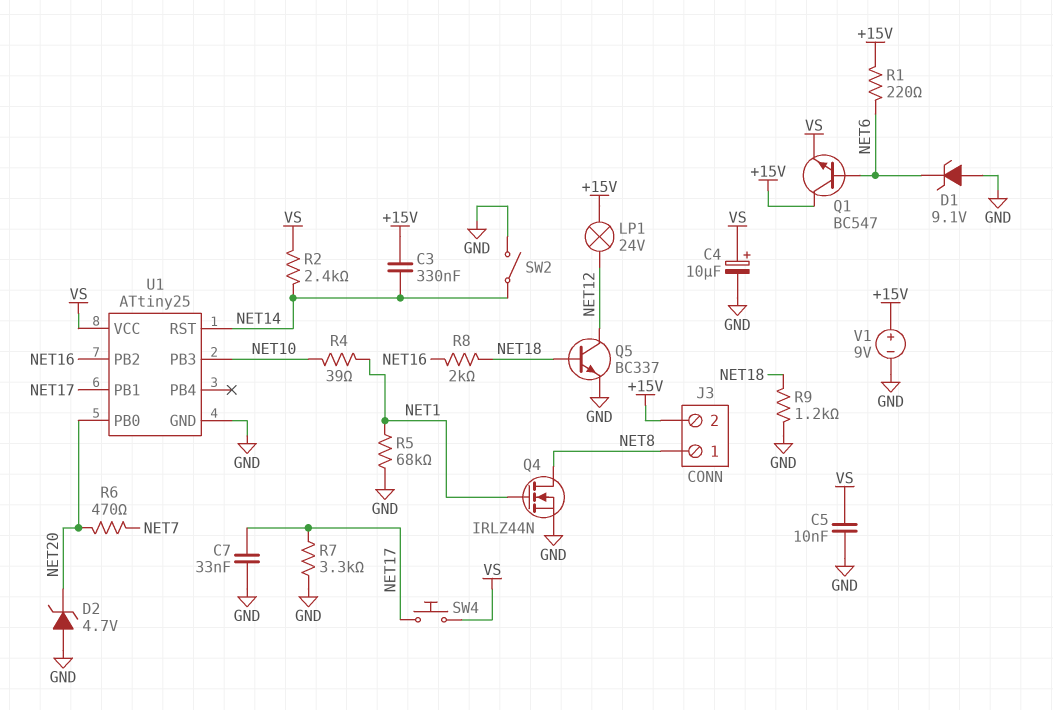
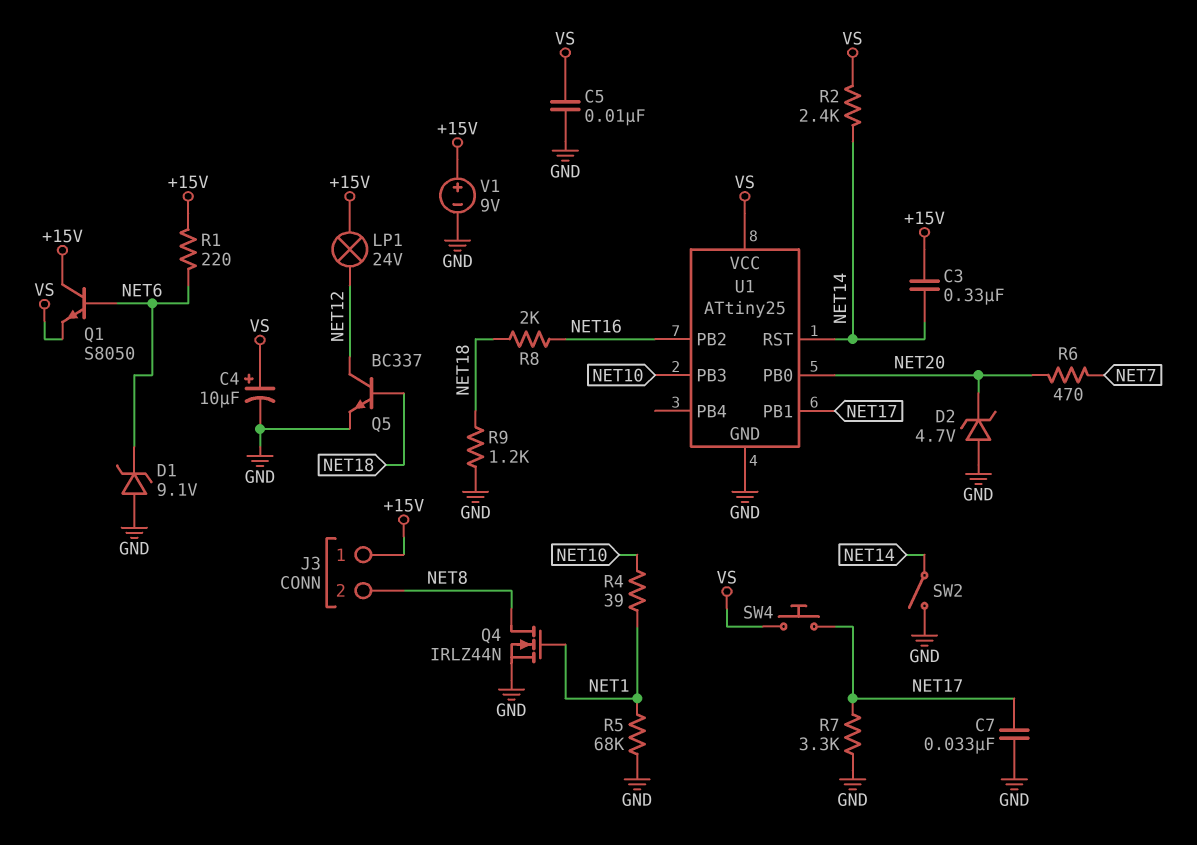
J3 pin 1: NET8 -> +15V
J3 pin 2: +15V -> NET8
Q1: NPN BC547 (B NET6, C +15V, E VS) -> NPN S8050 (B NET6, C +15V, E VS)

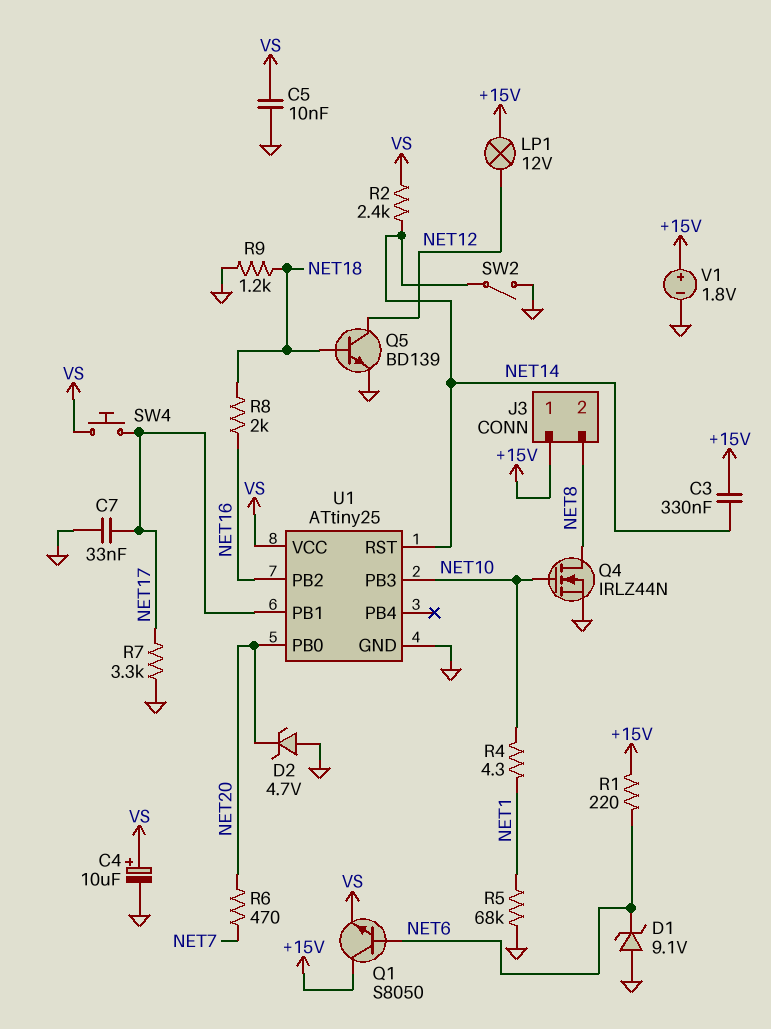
LP1: lamp 24V (+15V, NET12) -> lamp 12V (+15V, NET12)
Q4: NMOS IRLZ44N (G NET1, D NET8, S GND) -> NMOS IRLZ44N (G NET10, D NET8, S GND)
Q5: NPN BC337 (B NET18, C NET12, E GND) -> NPN BD139 (B NET18, C NET12, E GND)
R4: 39 (NET1, NET10) -> 4.3 (NET1, NET10)
V1: 9V (plus +15V, minus GND) -> 1.8V (plus +15V, minus GND)

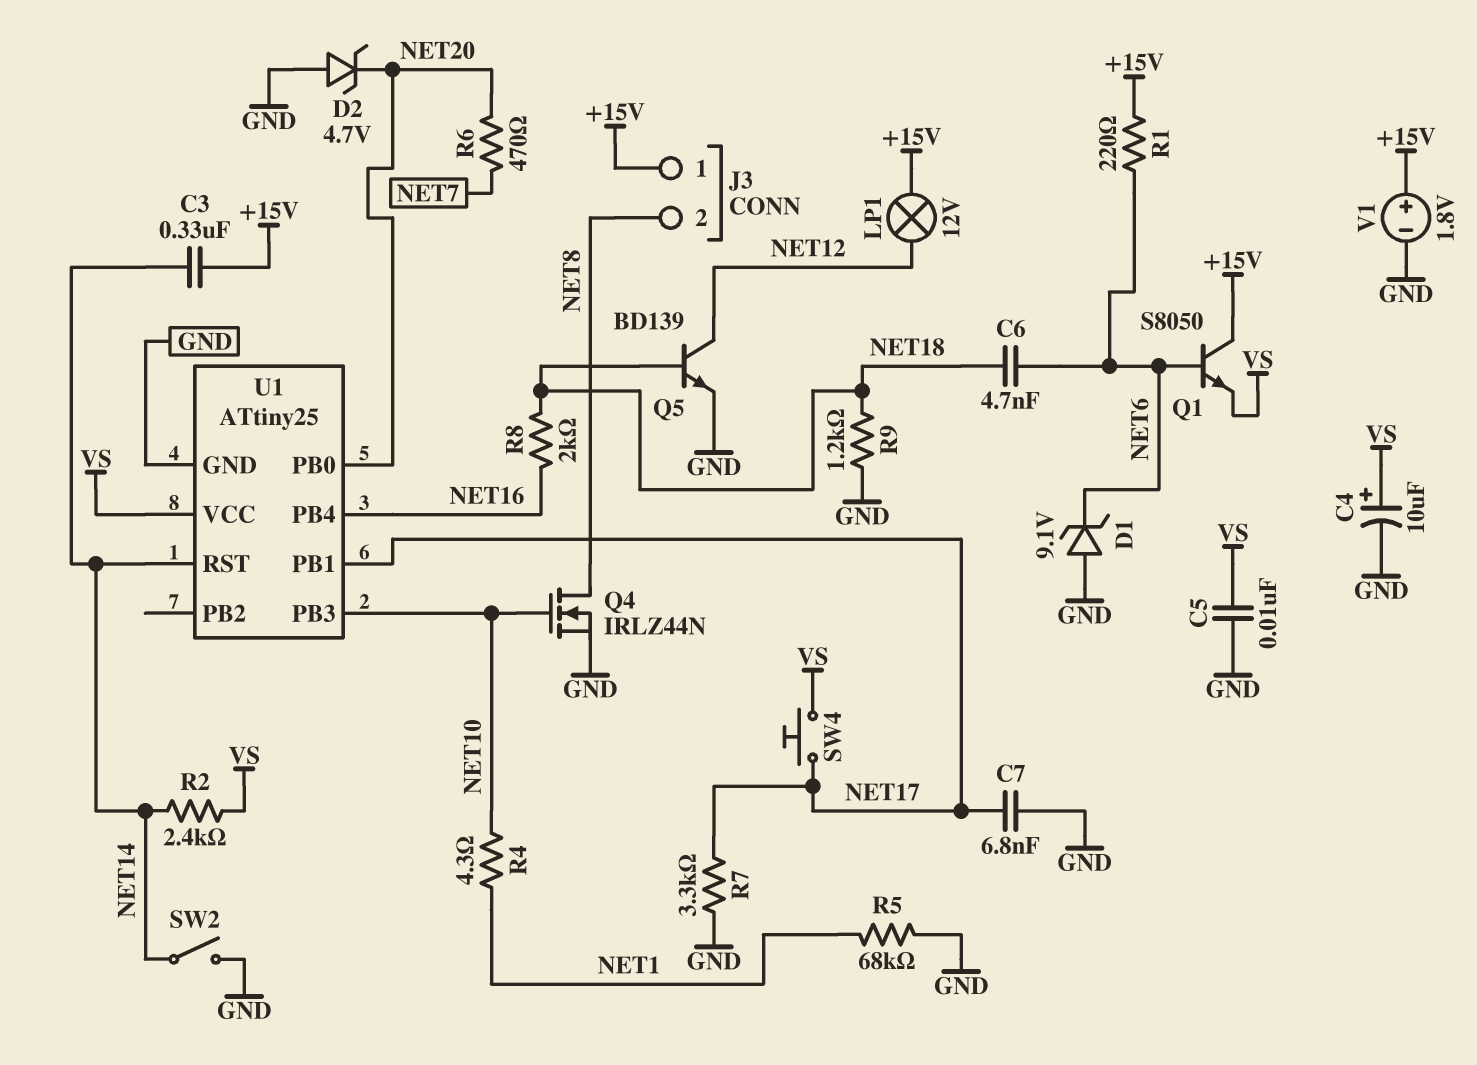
C6: none -> 4.7nF (NET6, NET18)
C7: 33nF (GND, NET17) -> 6.8nF (GND, NET17)
U1 pin PB2: NET16 -> none
U1 pin PB4: none -> NET16

